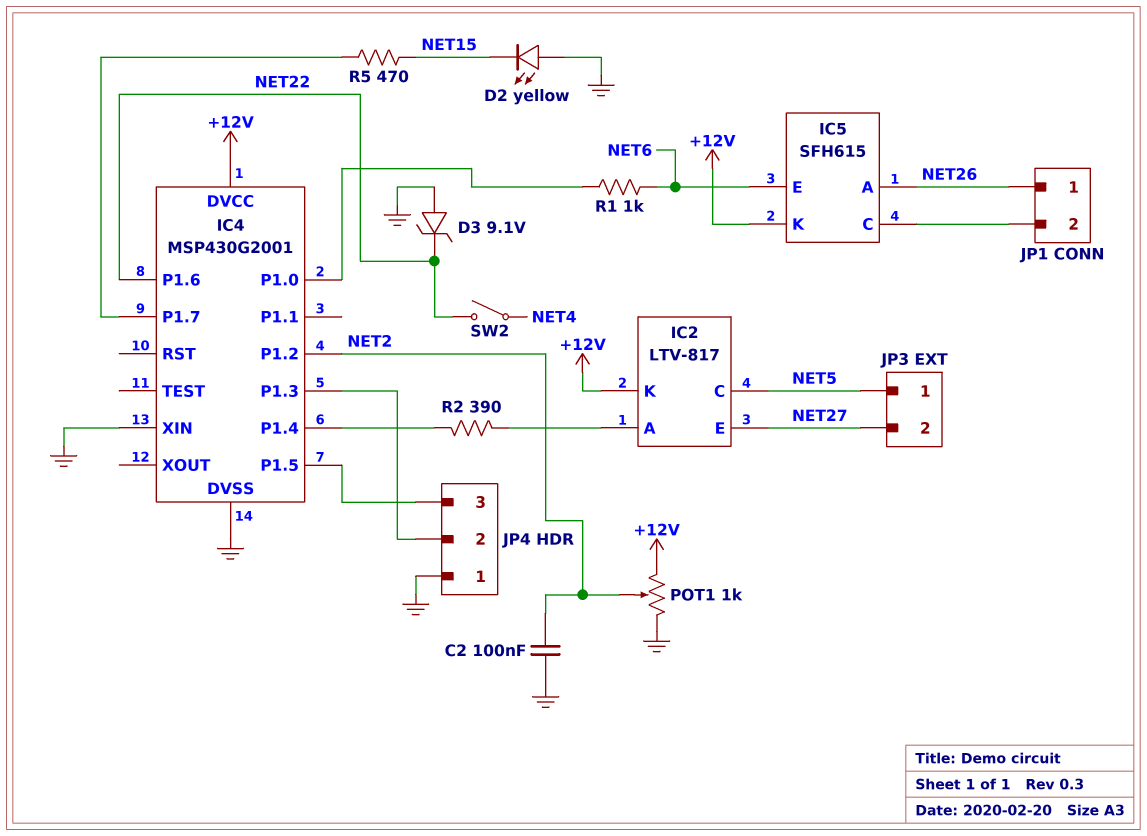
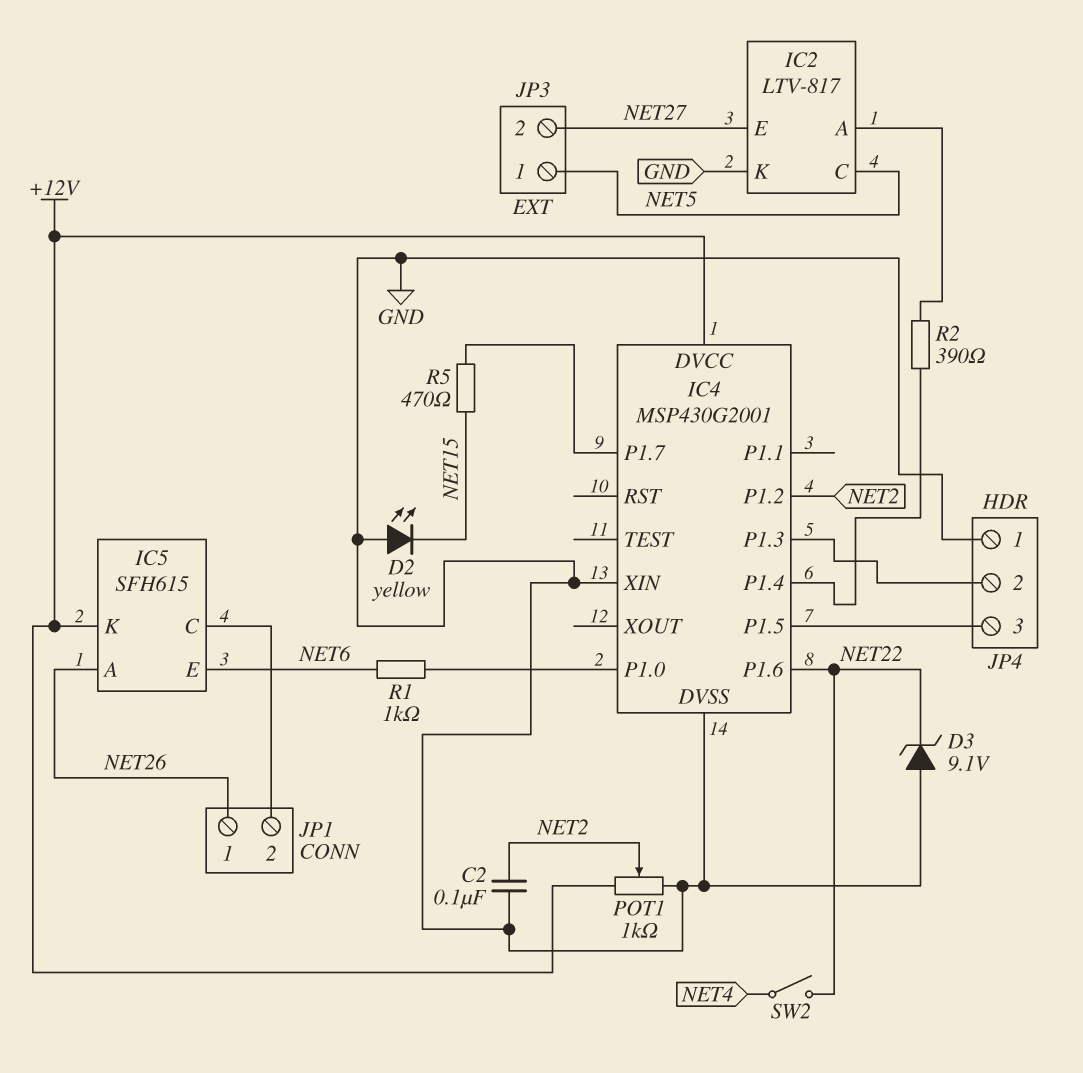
IC2 pin K: +12V -> GND

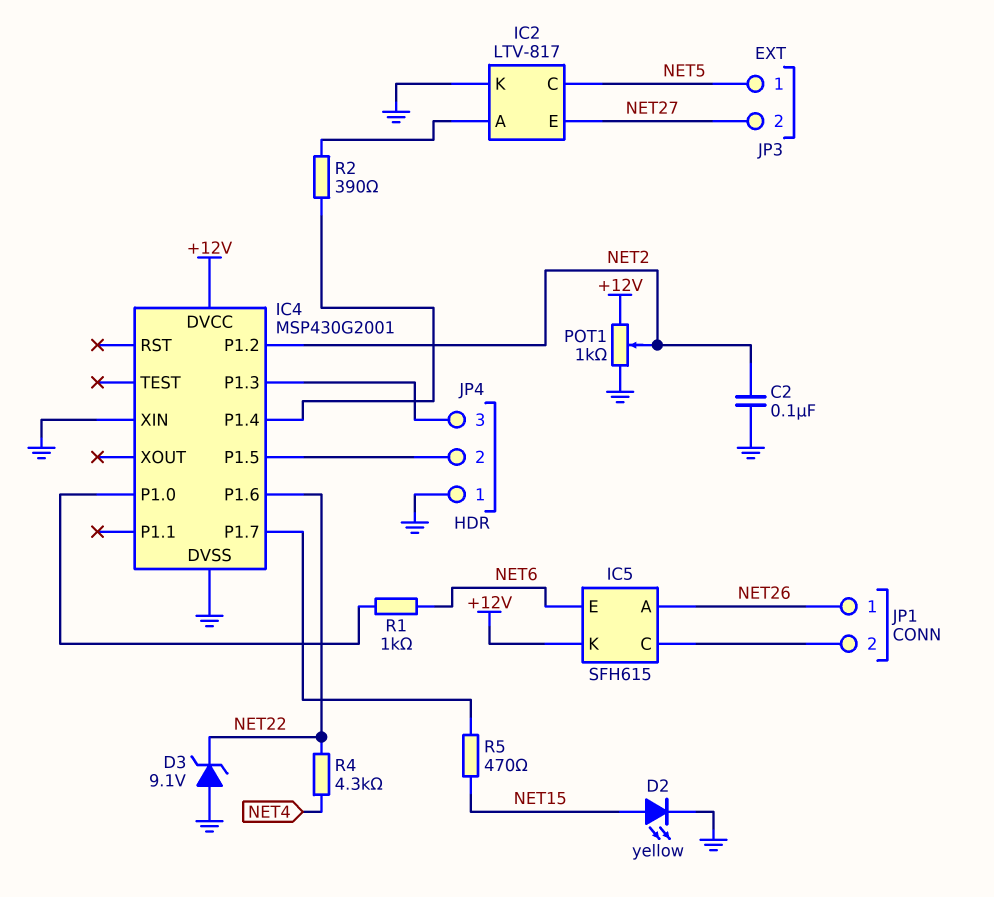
D2: LED yellow (A GND, K NET15) -> LED yellow (A NET15, K GND)
JP4 pin 2: IC4/P1.3 -> IC4/P1.5
JP4 pin 3: IC4/P1.5 -> IC4/P1.3
R4: none -> 4.3k (NET4, NET22)
SW2: switch (NET4, NET22) -> none

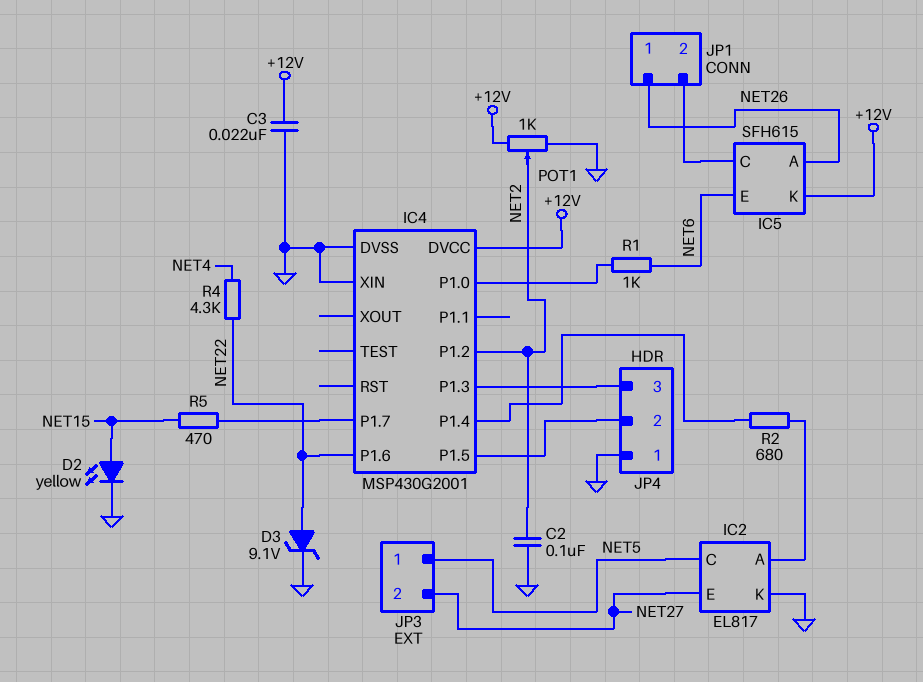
C3: none -> 22nF (+12V, GND)
D3: zener 9.1V (A GND, K NET22) -> zener 9.1V (A NET22, K GND)
IC2: LTV-817 -> EL817
R2: 390 (IC2/A, IC4/P1.4) -> 680 (IC2/A, IC4/P1.4)

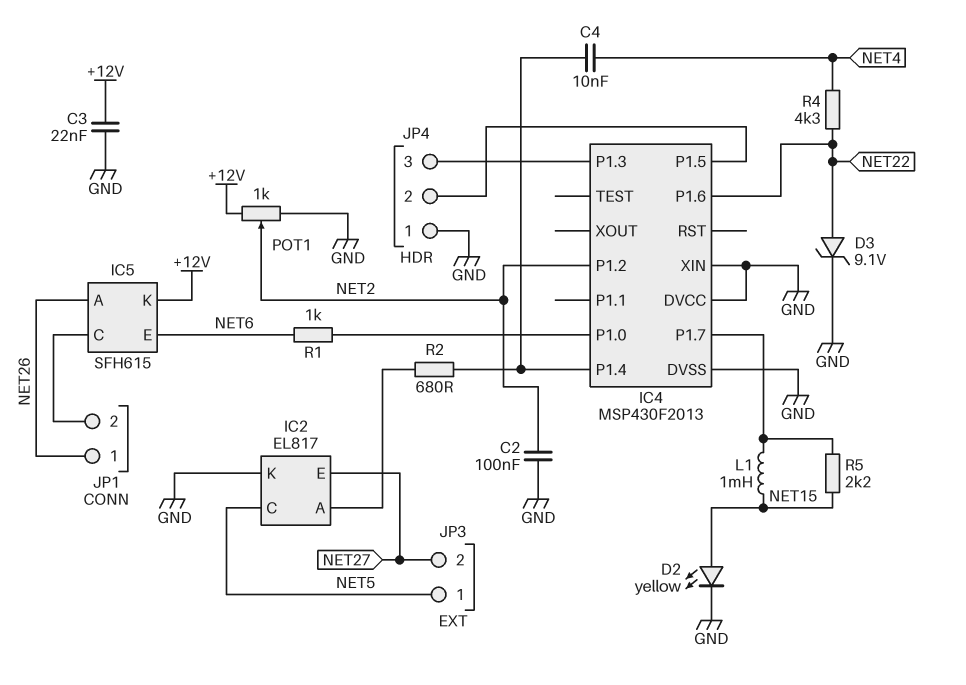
C4: none -> 10nF (IC4/P1.4, NET4)
IC4: MSP430G2001 -> MSP430F2013
IC4 pin DVCC: +12V -> GND
L1: none -> 1mH (IC4/P1.7, NET15)
R5: 470 (IC4/P1.7, NET15) -> 2.2k (IC4/P1.7, NET15)

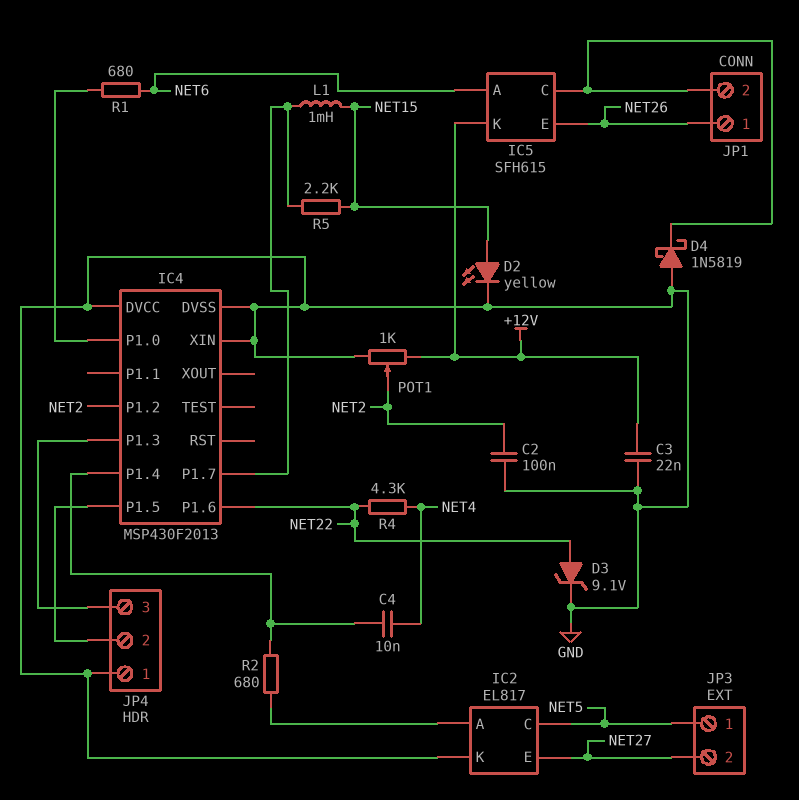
D4: none -> schottky 1N5819 (A GND, K IC5/C)
IC5 pin A: NET26 -> NET6
IC5 pin E: NET6 -> NET26
R1: 1k (IC4/P1.0, NET6) -> 680 (IC4/P1.0, NET6)

